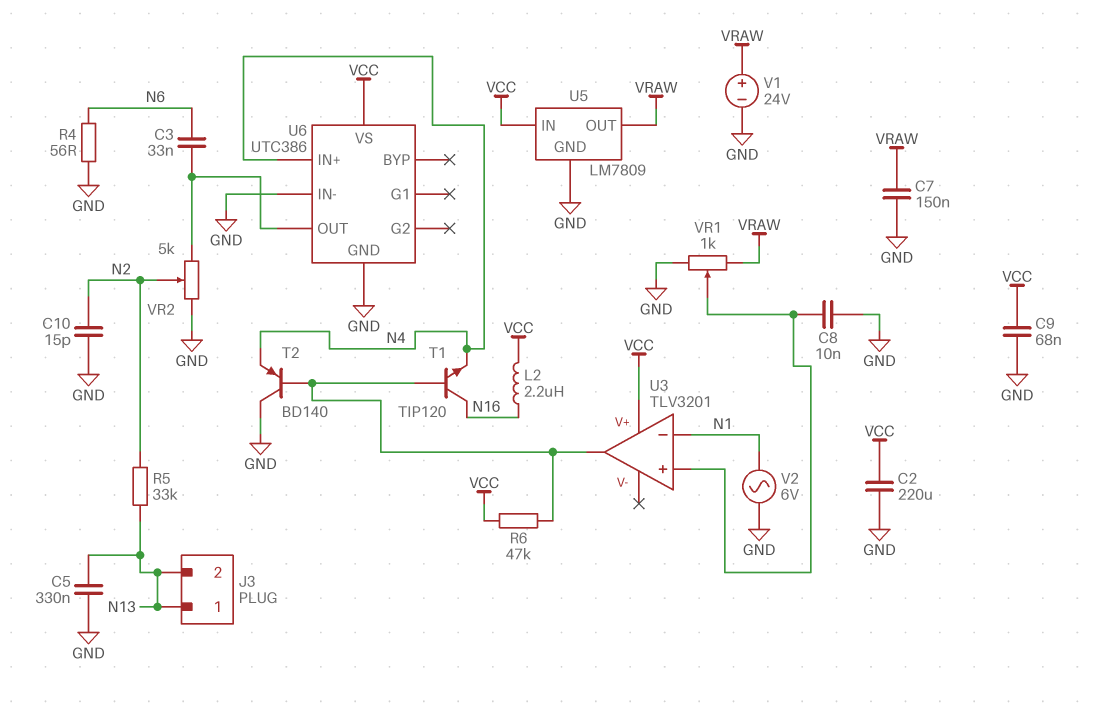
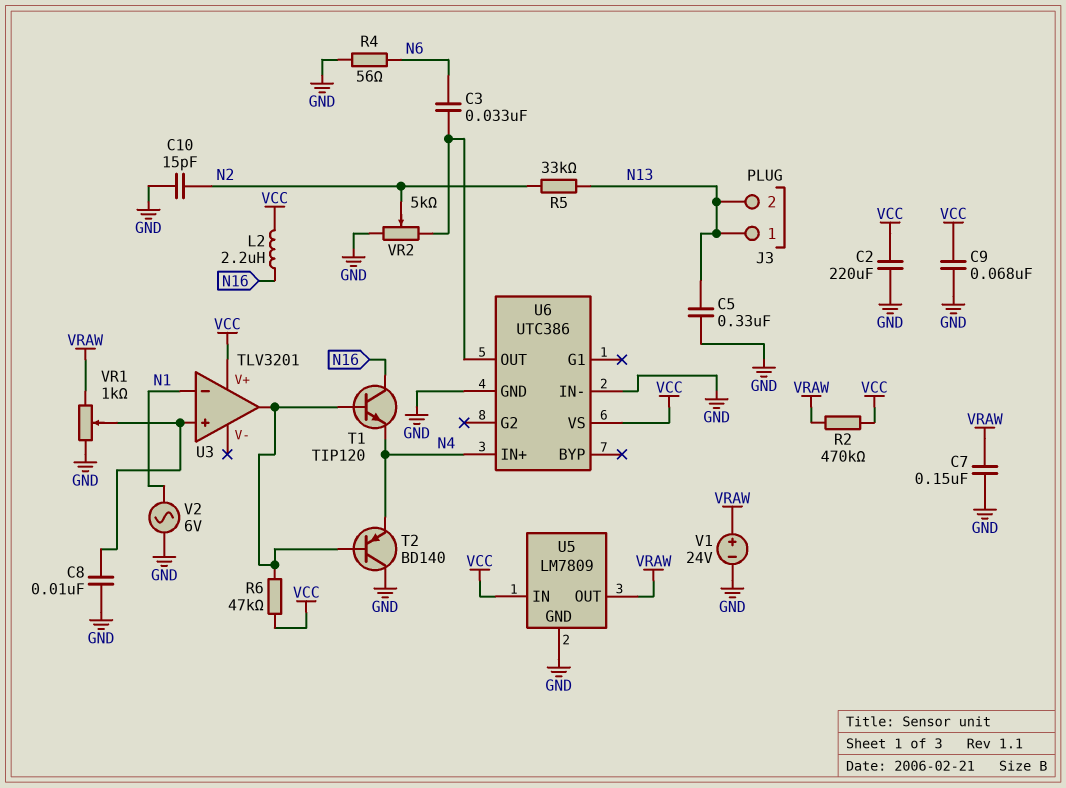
R2: none -> 470k (VCC, VRAW)

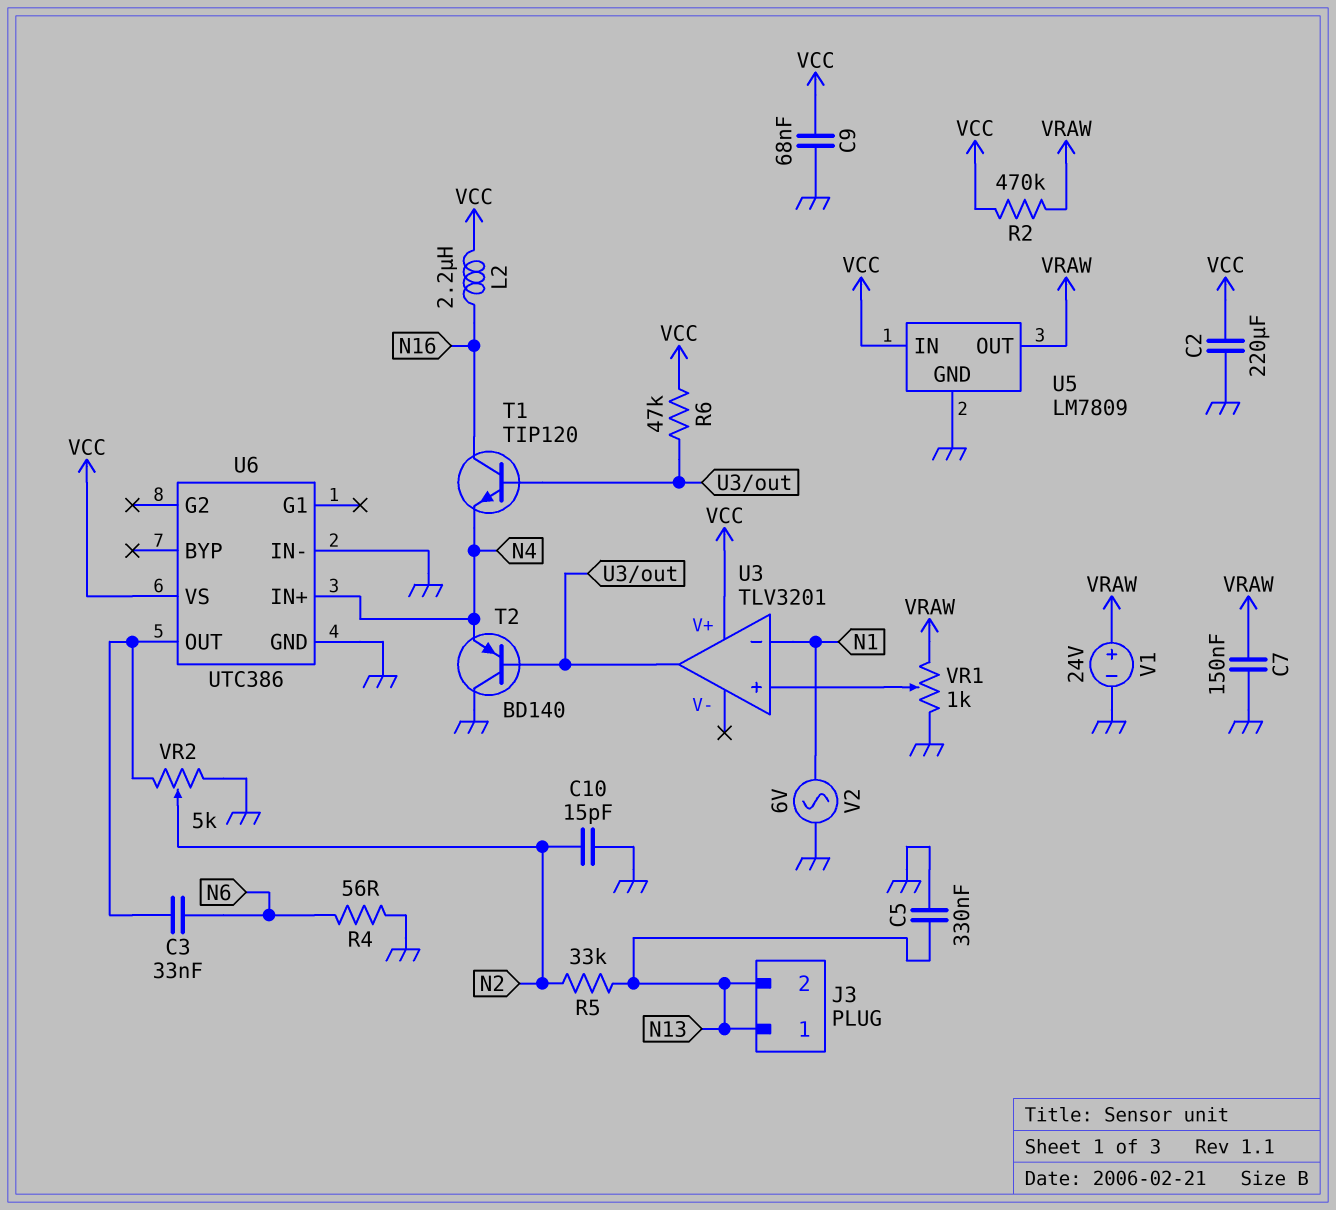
C8: 10nF (GND, U3/in+) -> none

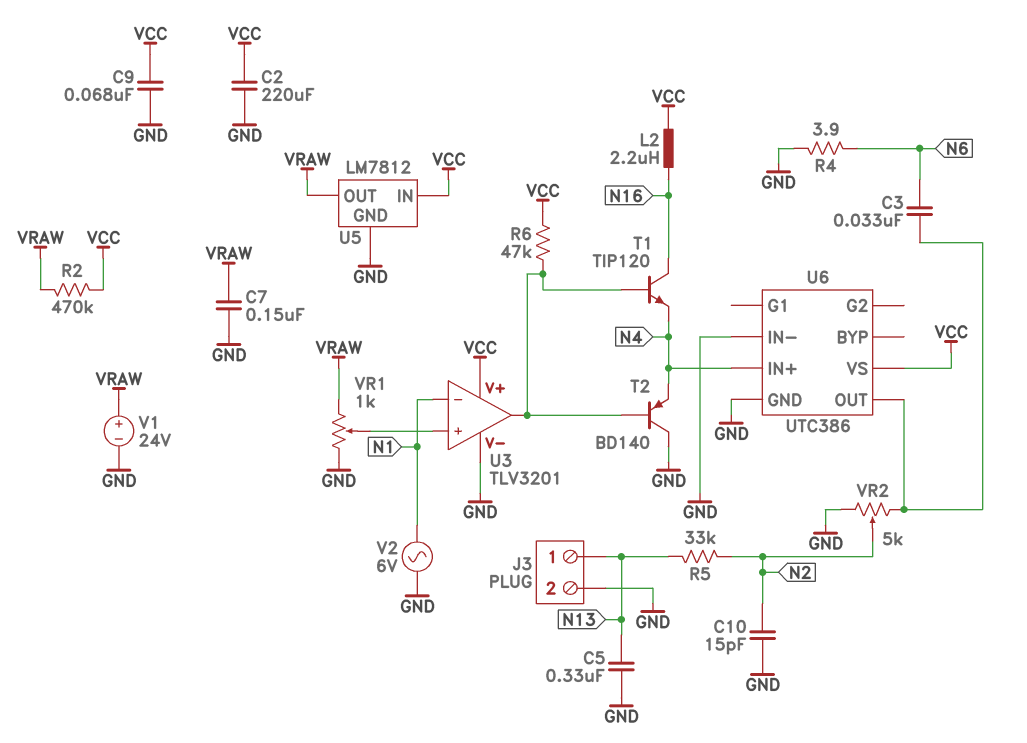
J3 pin 2: N13 -> GND
R4: 56 (GND, N6) -> 3.9 (GND, N6)
U3 pin V-: none -> GND
U5: LM7809 -> LM7812

